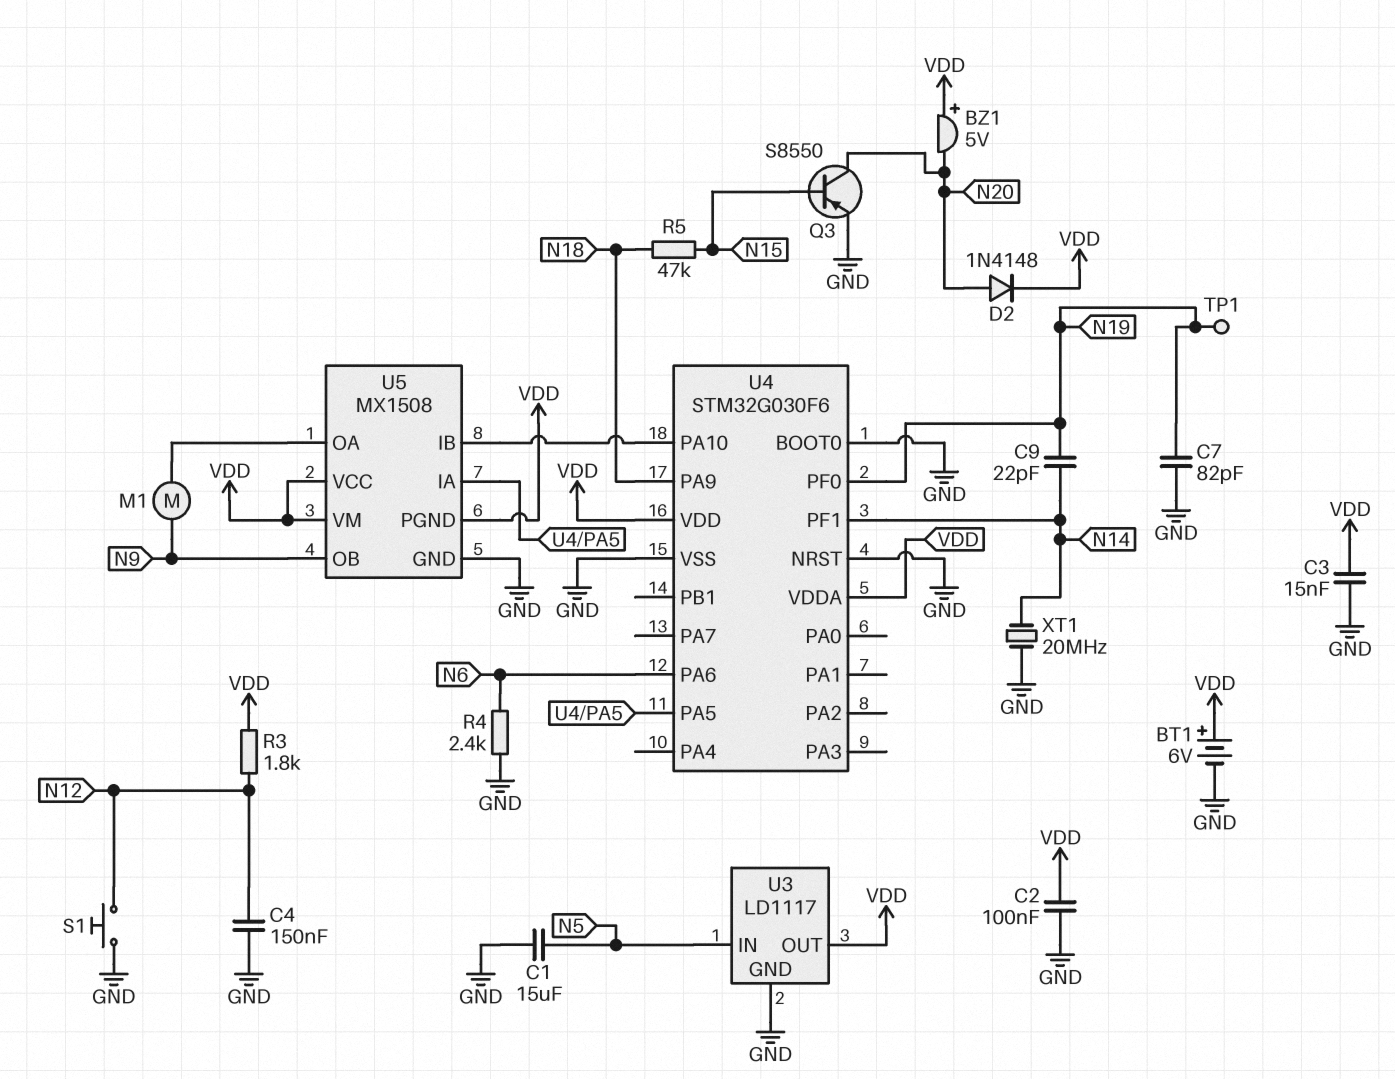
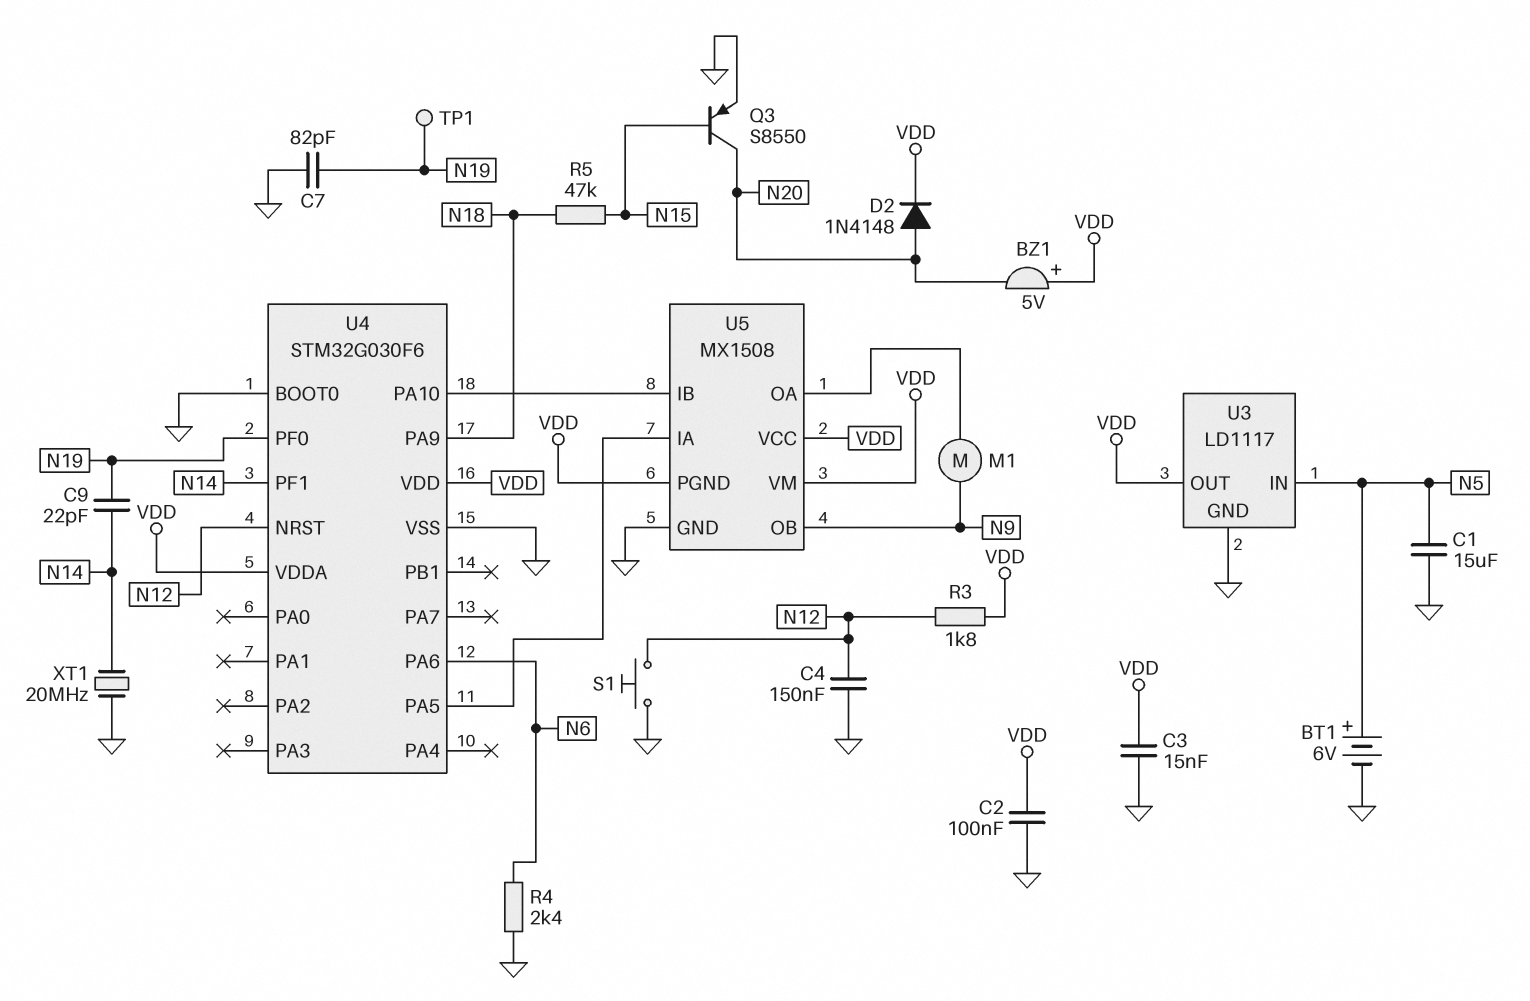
BT1: 6V (plus VDD, minus GND) -> 6V (plus N5, minus GND)
U4 pin NRST: GND -> N12

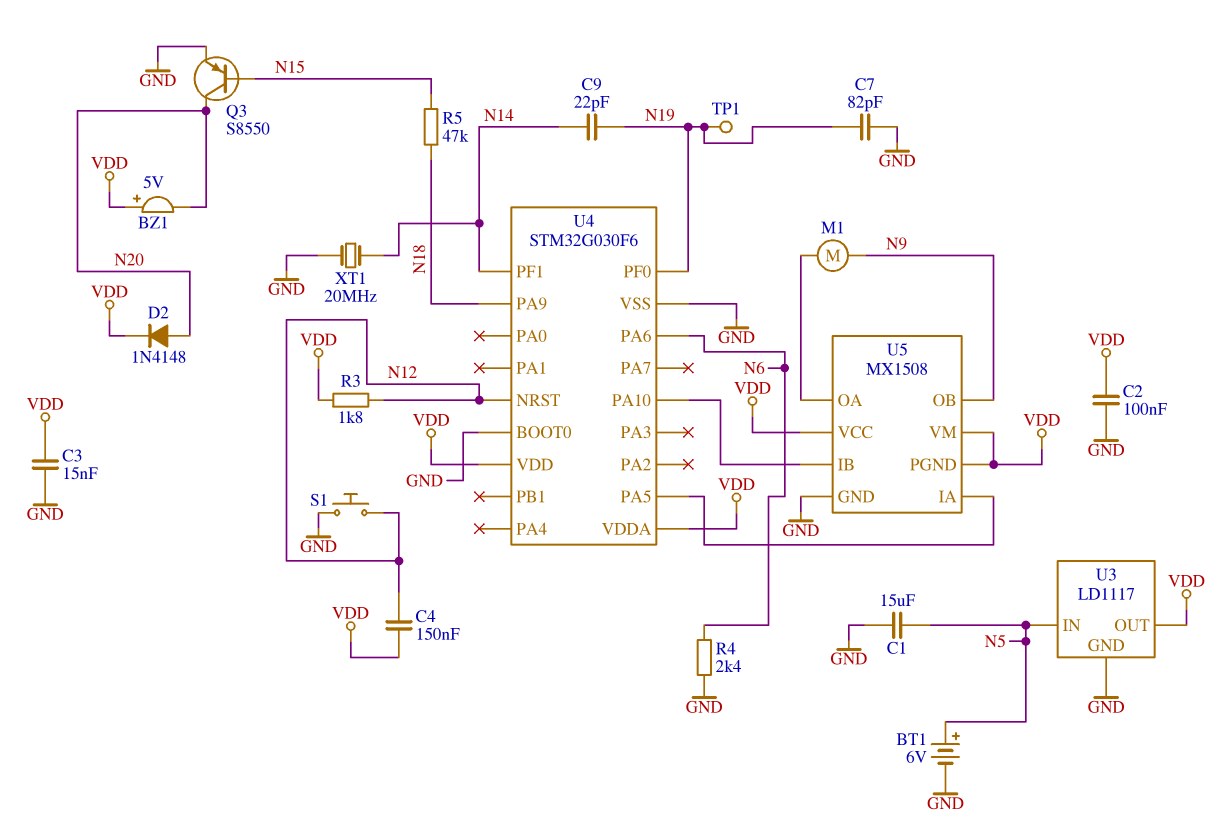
C4: 150nF (GND, N12) -> 150nF (N12, VDD)

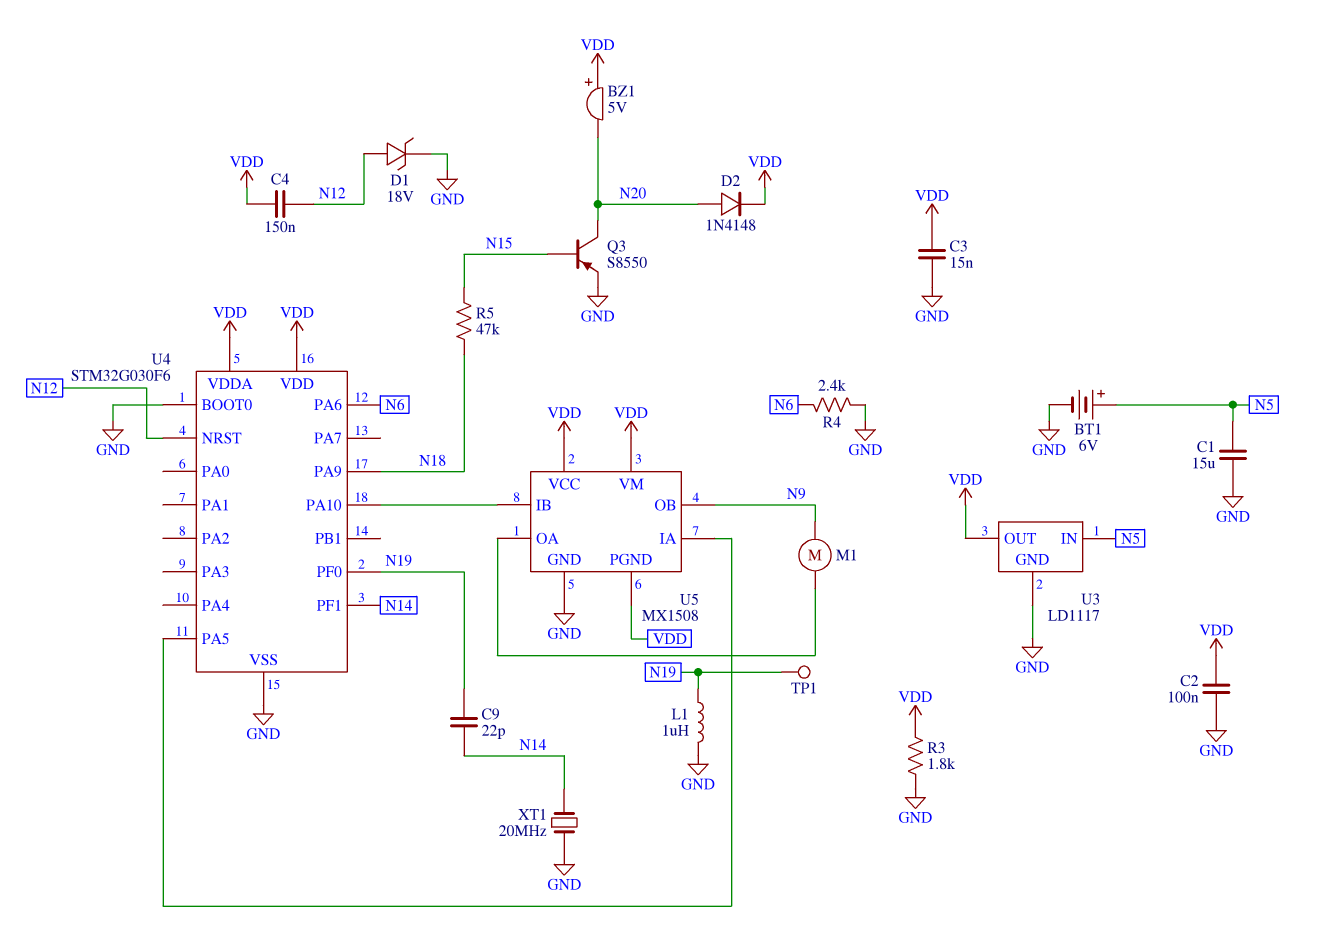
C7: 82pF (GND, N19) -> none
D1: none -> zener 18V (A N12, K GND)
L1: none -> 1uH (GND, N19)
R3: 1.8k (N12, VDD) -> 1.8k (GND, VDD)
S1: button (GND, N12) -> none

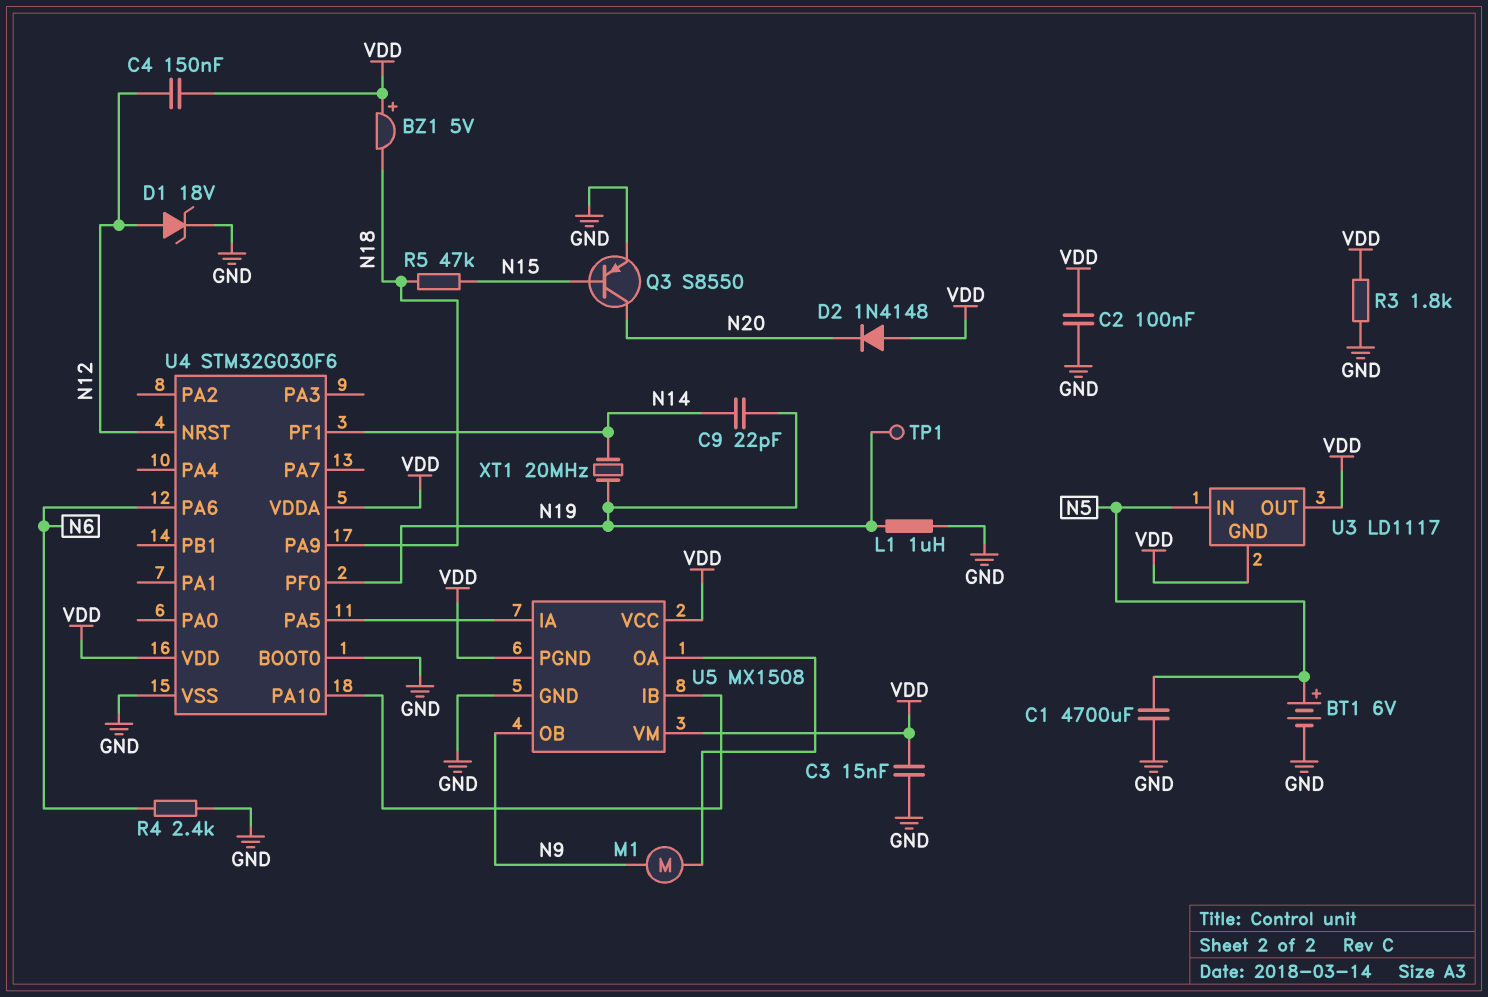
BZ1: buzzer 5V (plus VDD, minus N20) -> buzzer 5V (plus VDD, minus N18)
C1: 15uF (GND, N5) -> 4700uF (GND, N5)
D2: diode 1N4148 (A N20, K VDD) -> diode 1N4148 (A VDD, K N20)
U3 pin GND: GND -> VDD
XT1: 20MHz (GND, N14) -> 20MHz (N14, N19)

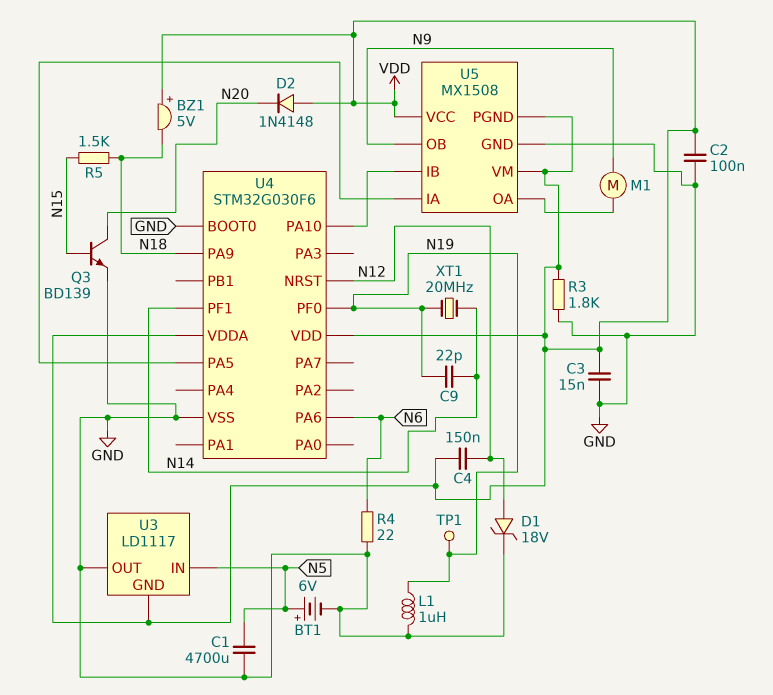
Q3: PNP S8550 (B N15, C N20, E GND) -> NPN BD139 (B N15, C N20, E GND)
R4: 2.4k (GND, N6) -> 22 (GND, N6)
R5: 47k (N15, N18) -> 1.5k (N15, N18)
U3 pin OUT: VDD -> GND

